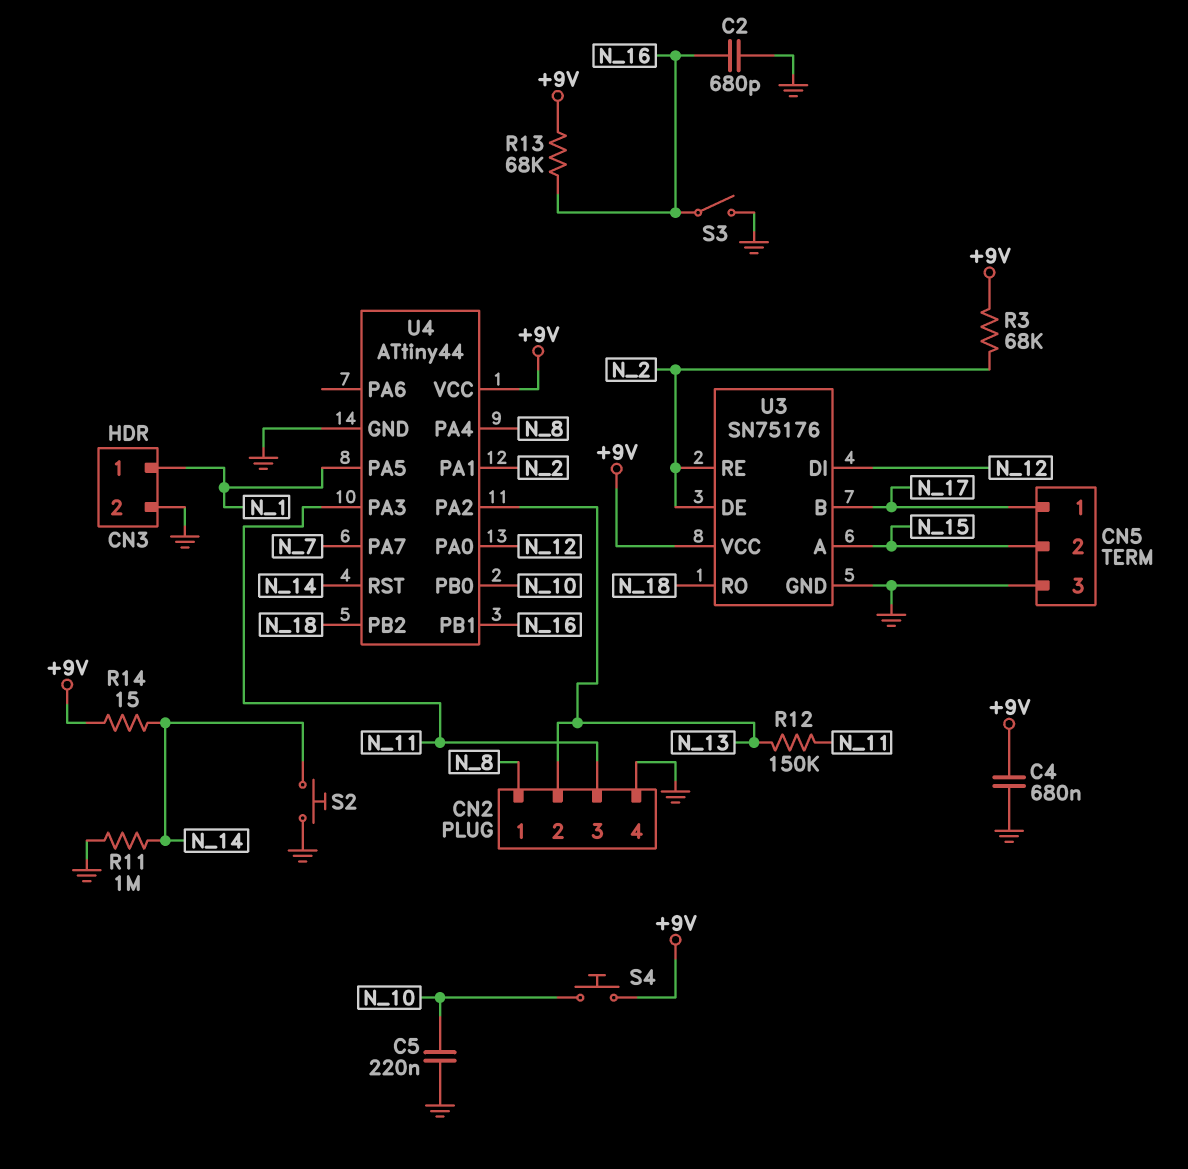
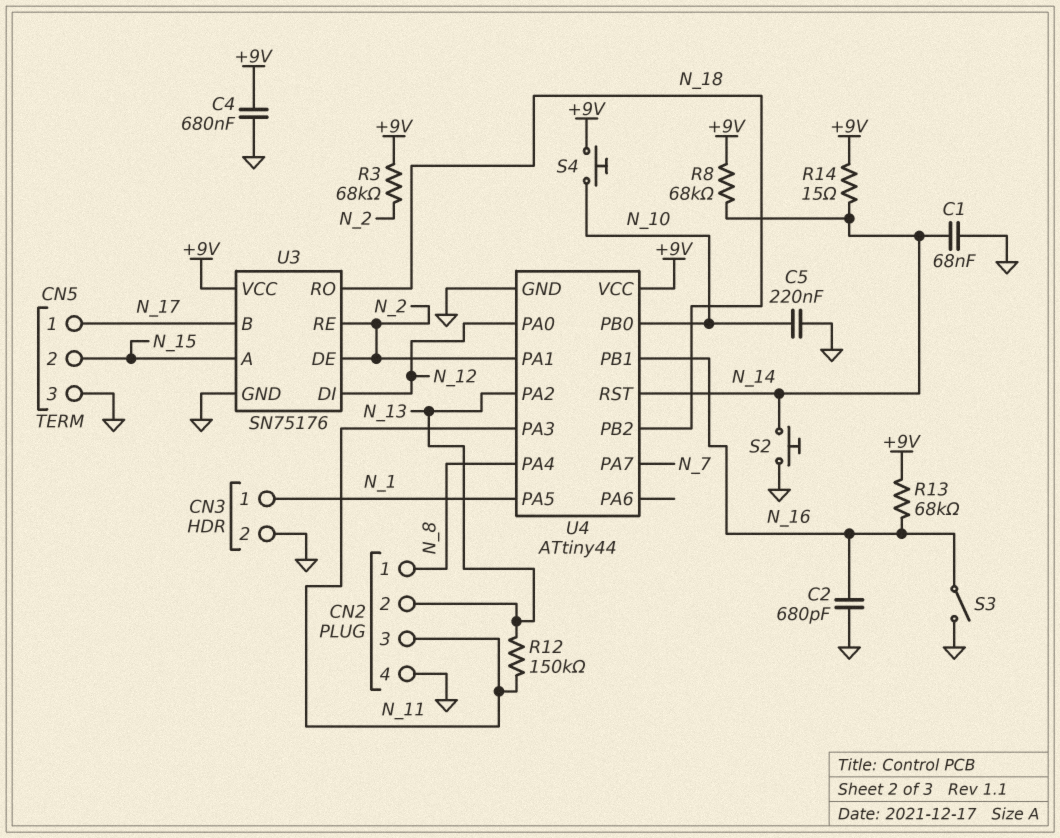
C1: none -> 68nF (GND, N_14)
R8: none -> 68k (+9V, N_14)
R11: 1M (GND, N_14) -> none

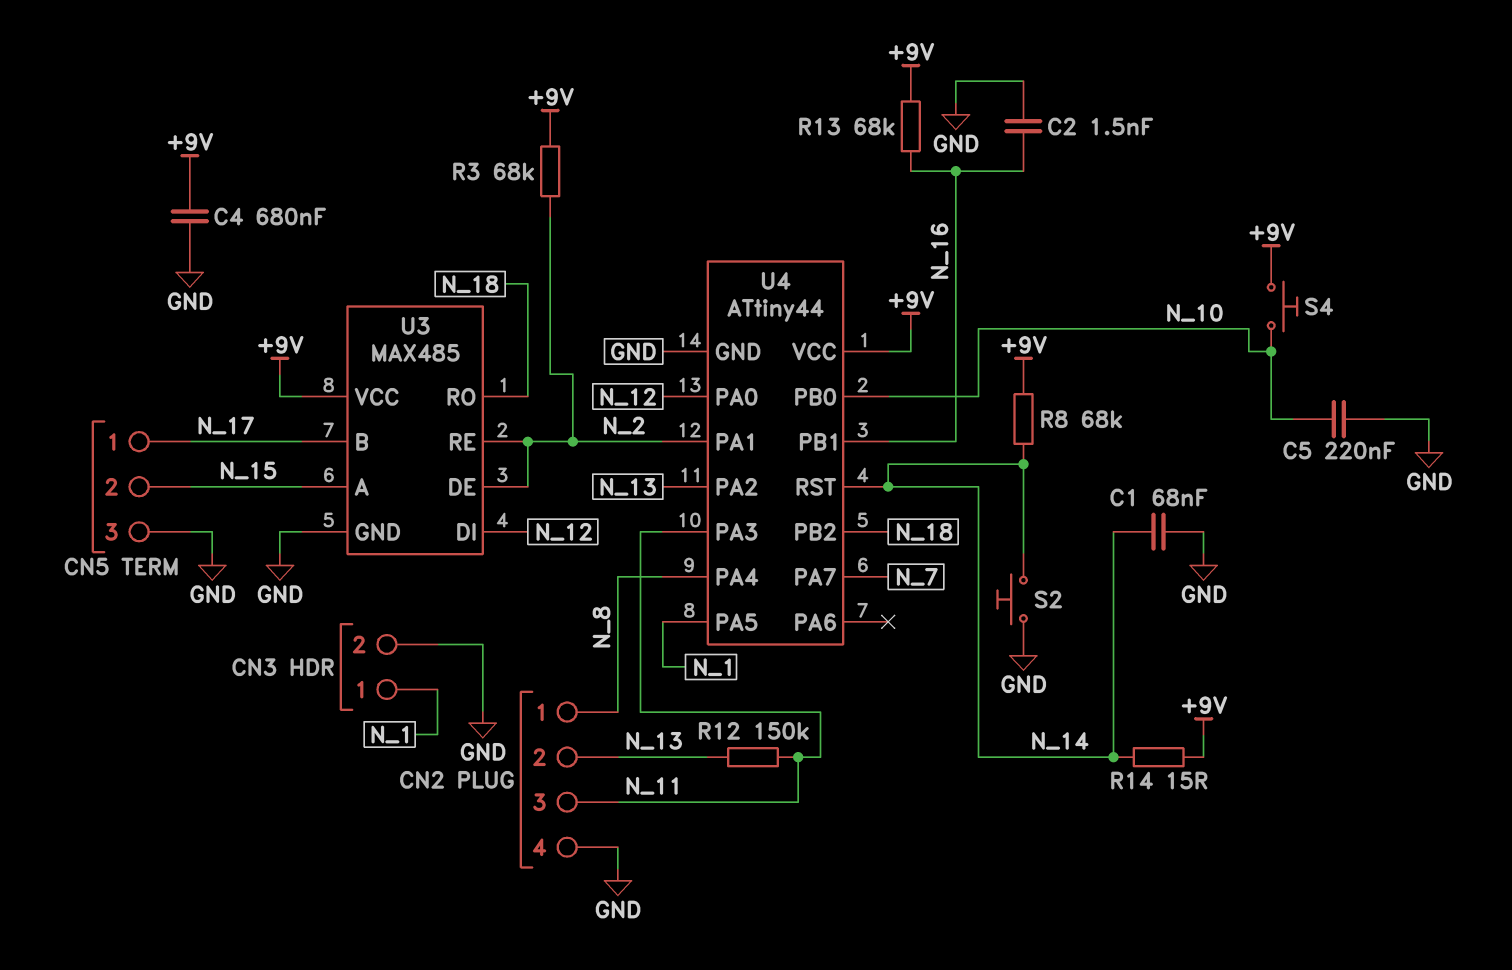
C2: 680pF (GND, N_16) -> 1.5nF (GND, N_16)
S3: switch (GND, N_16) -> none
U3: SN75176 -> MAX485

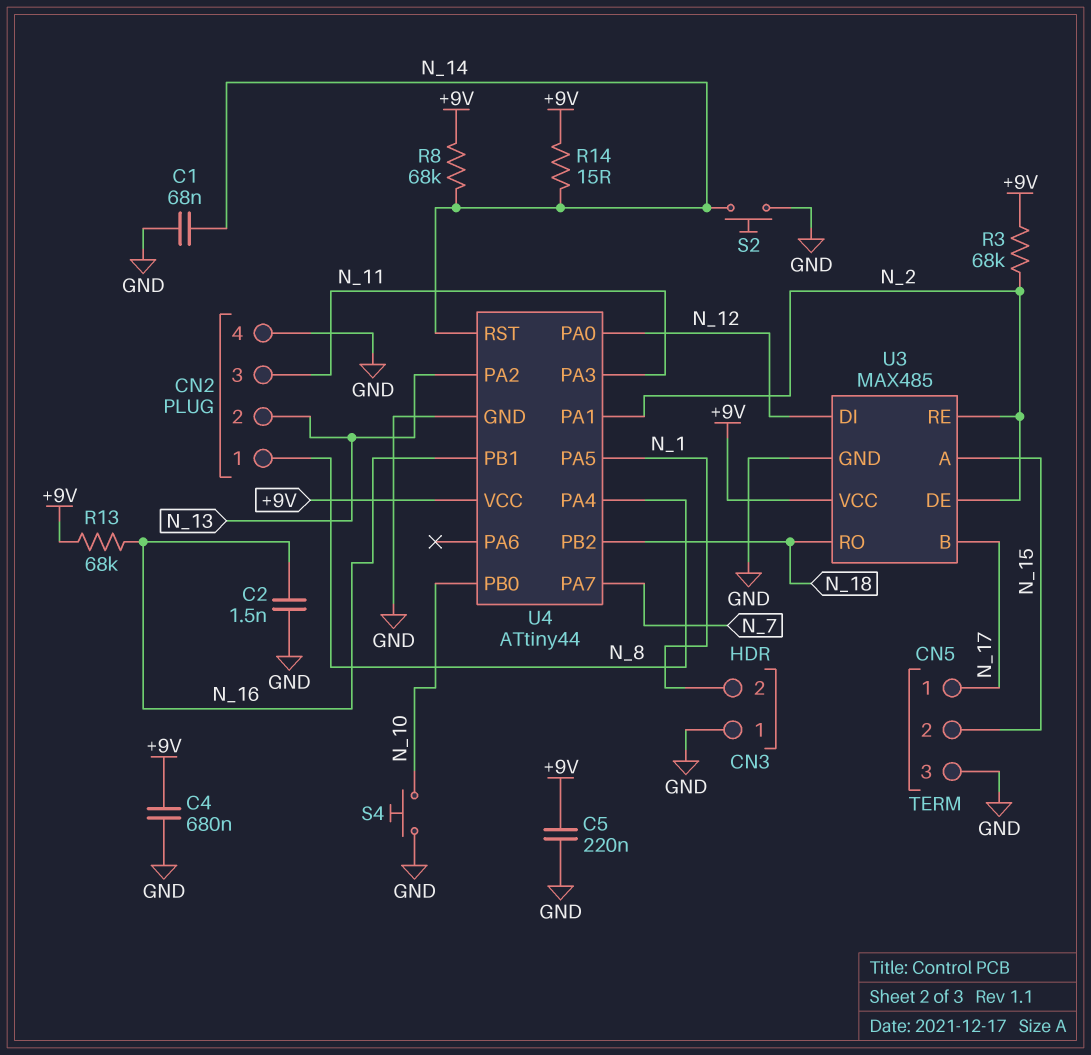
C5: 220nF (GND, N_10) -> 220nF (+9V, GND)
CN3 pin 1: N_1 -> GND
CN3 pin 2: GND -> N_1
R12: 150k (N_11, N_13) -> none
S4: button (+9V, N_10) -> button (GND, N_10)

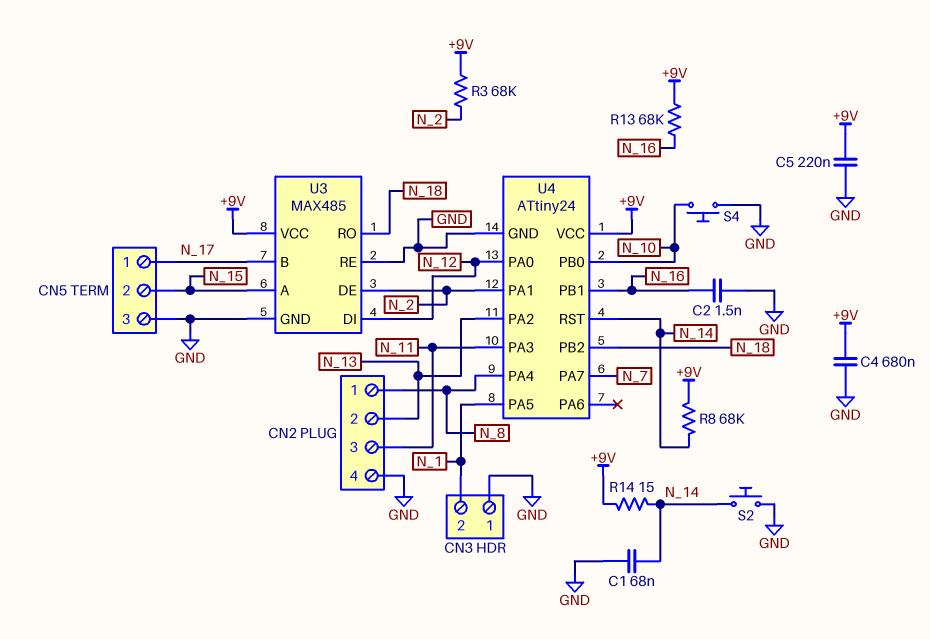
U3 pin RE: N_2 -> GND
U4: ATtiny44 -> ATtiny24

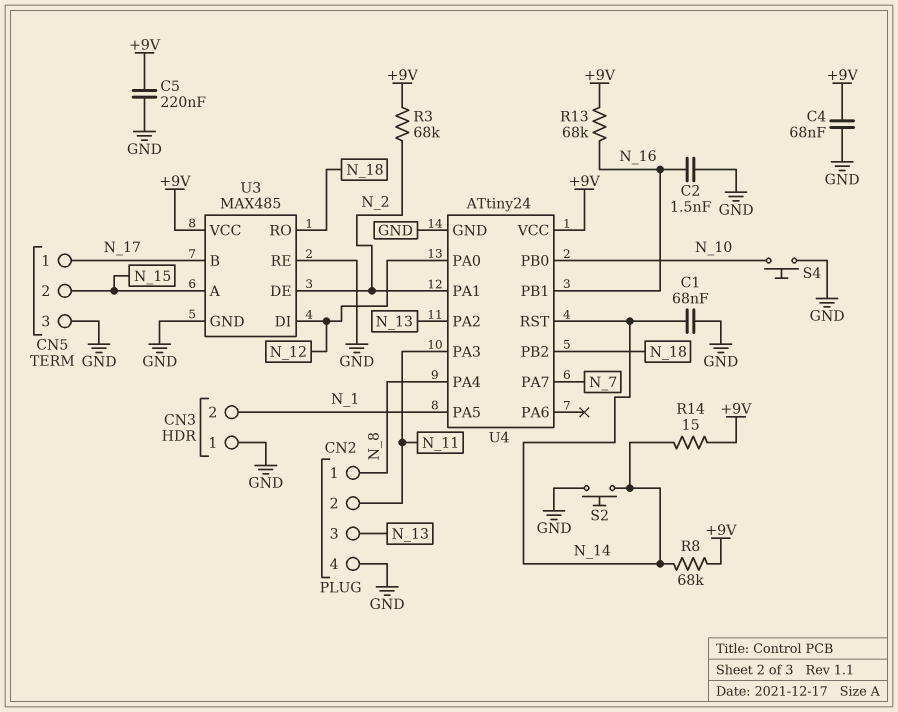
C4: 680nF (+9V, GND) -> 68nF (+9V, GND)
CN2 pin 2: N_13 -> N_11
CN2 pin 3: N_11 -> N_13

